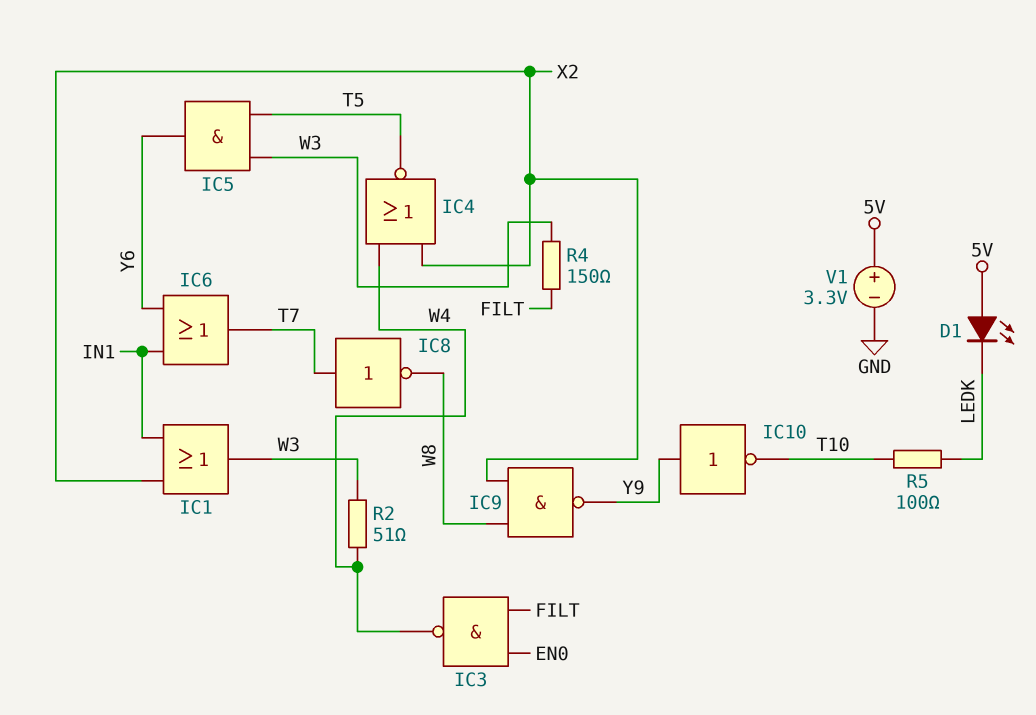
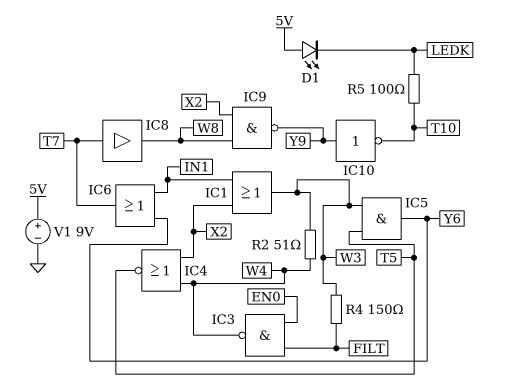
IC8: NOT (in T7, out W8) -> buffer (in T7, out W8)
V1: 3.3V (plus 5V, minus GND) -> 9V (plus 5V, minus GND)

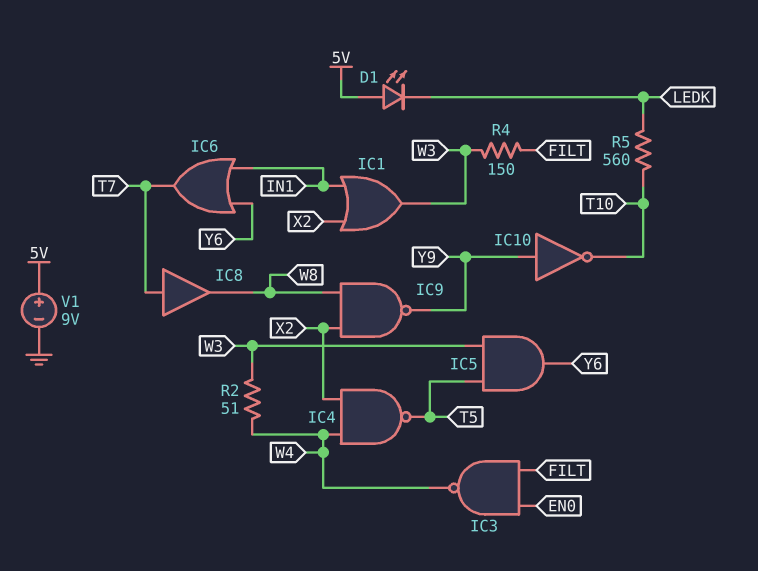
IC4: NOR (in W4, in X2, out T5) -> NAND (in W4, in X2, out T5)
R5: 100 (LEDK, T10) -> 560 (LEDK, T10)

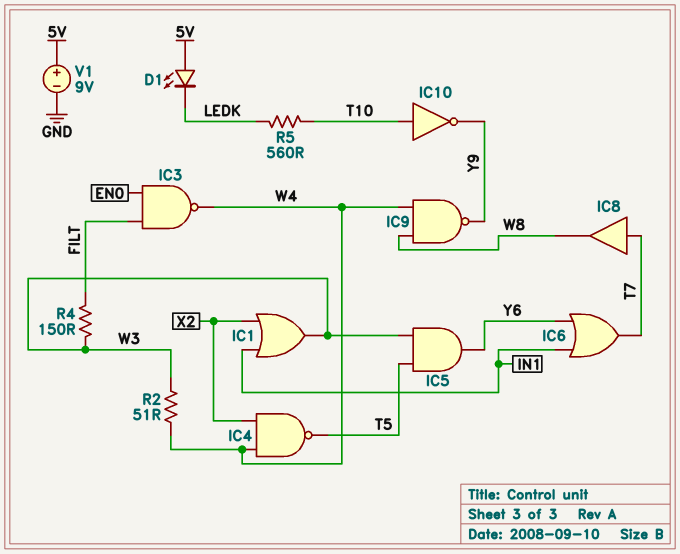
IC9: NAND (in W8, in X2, out Y9) -> NAND (in W4, in W8, out Y9)
IC10: NOT (in Y9, out T10) -> NOT (in T10, out Y9)

